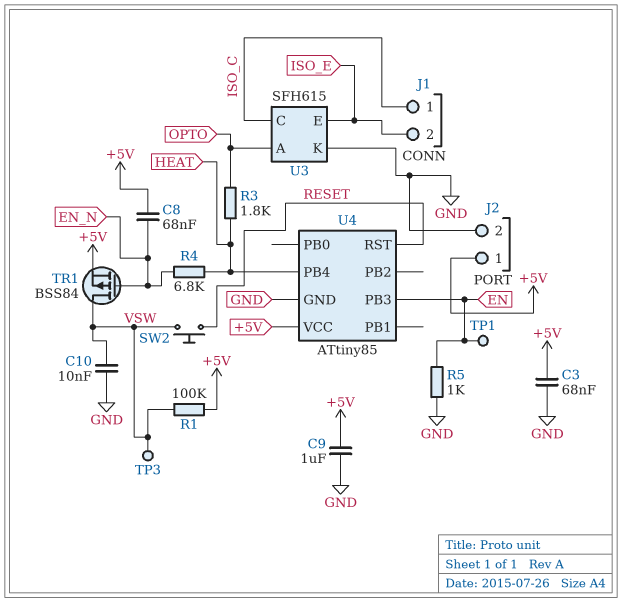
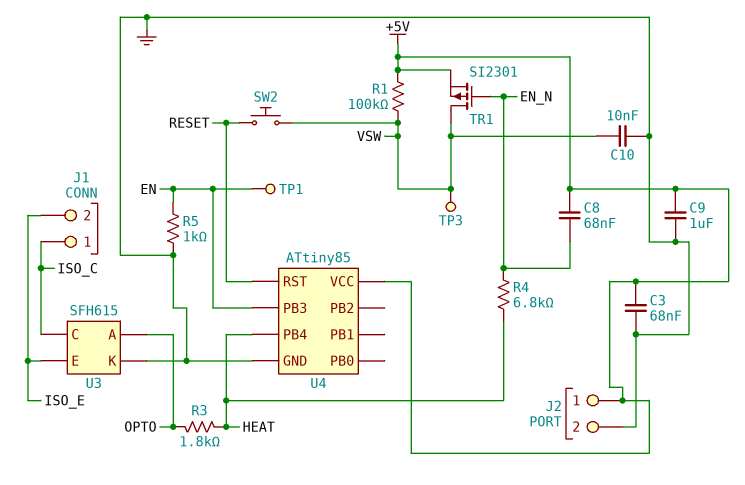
TR1: PMOS BSS84 (G EN_N, D VSW, S +5V) -> PMOS SI2301 (G EN_N, D VSW, S +5V)

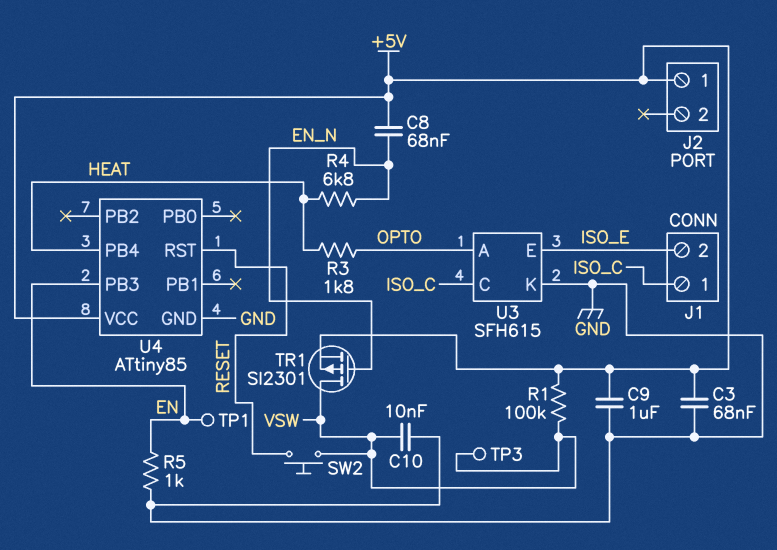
J2 pin 2: GND -> none

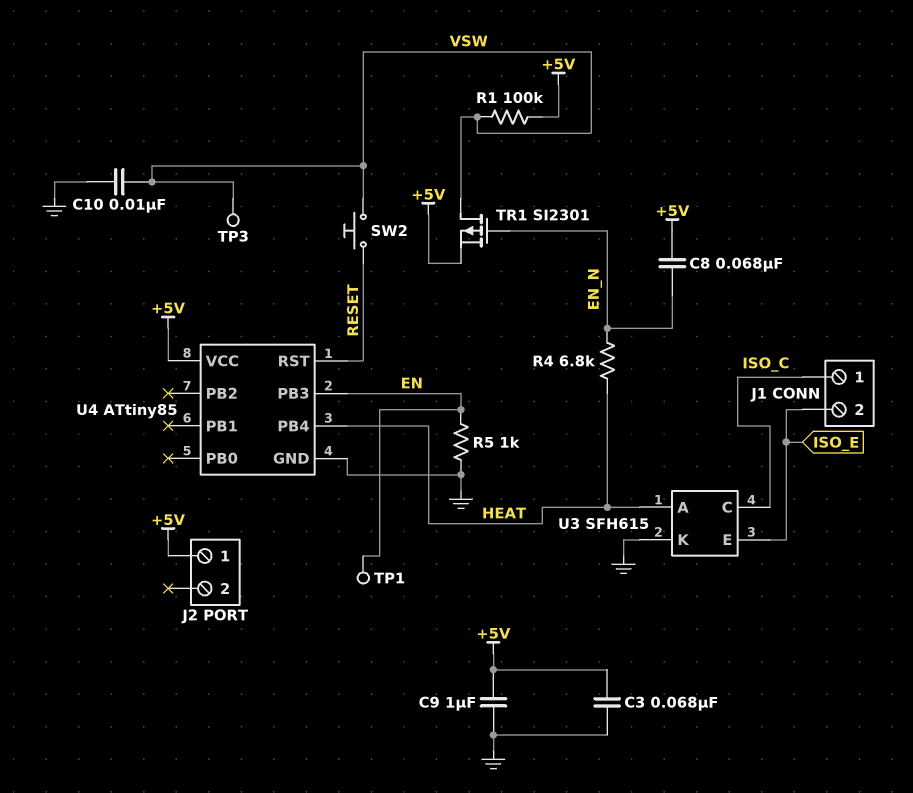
R3: 1.8k (HEAT, OPTO) -> none
U3 pin A: OPTO -> HEAT

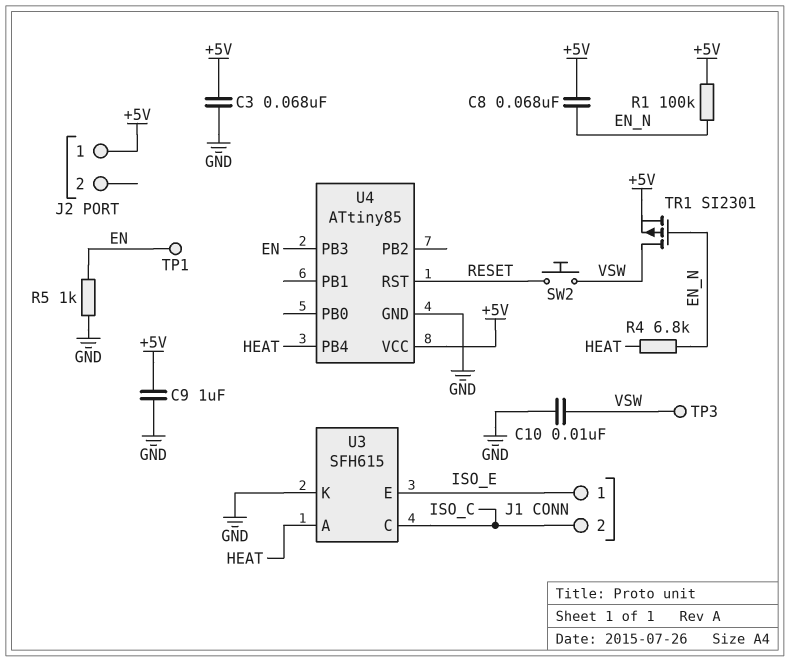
J1 pin 1: ISO_C -> ISO_E
J1 pin 2: ISO_E -> ISO_C
R1: 100k (+5V, VSW) -> 100k (+5V, EN_N)

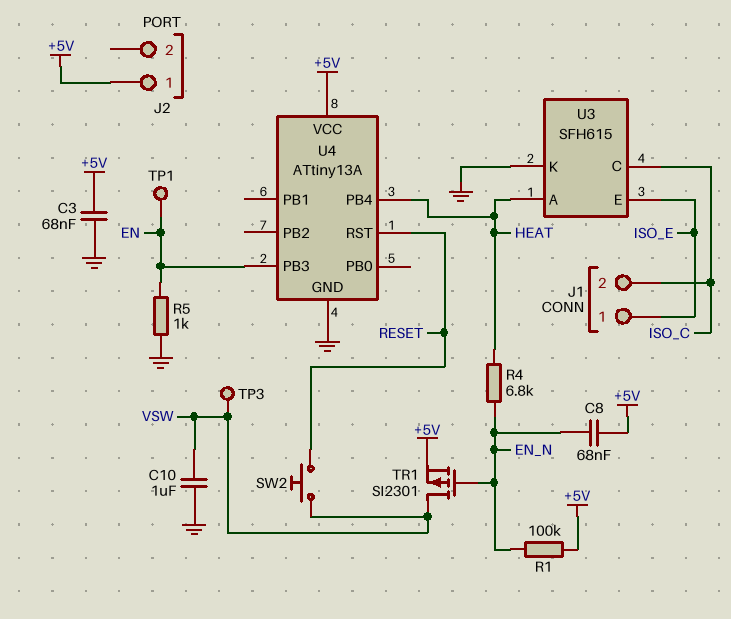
C9: 1uF (+5V, GND) -> none
C10: 10nF (GND, VSW) -> 1uF (GND, VSW)
U4: ATtiny85 -> ATtiny13A

